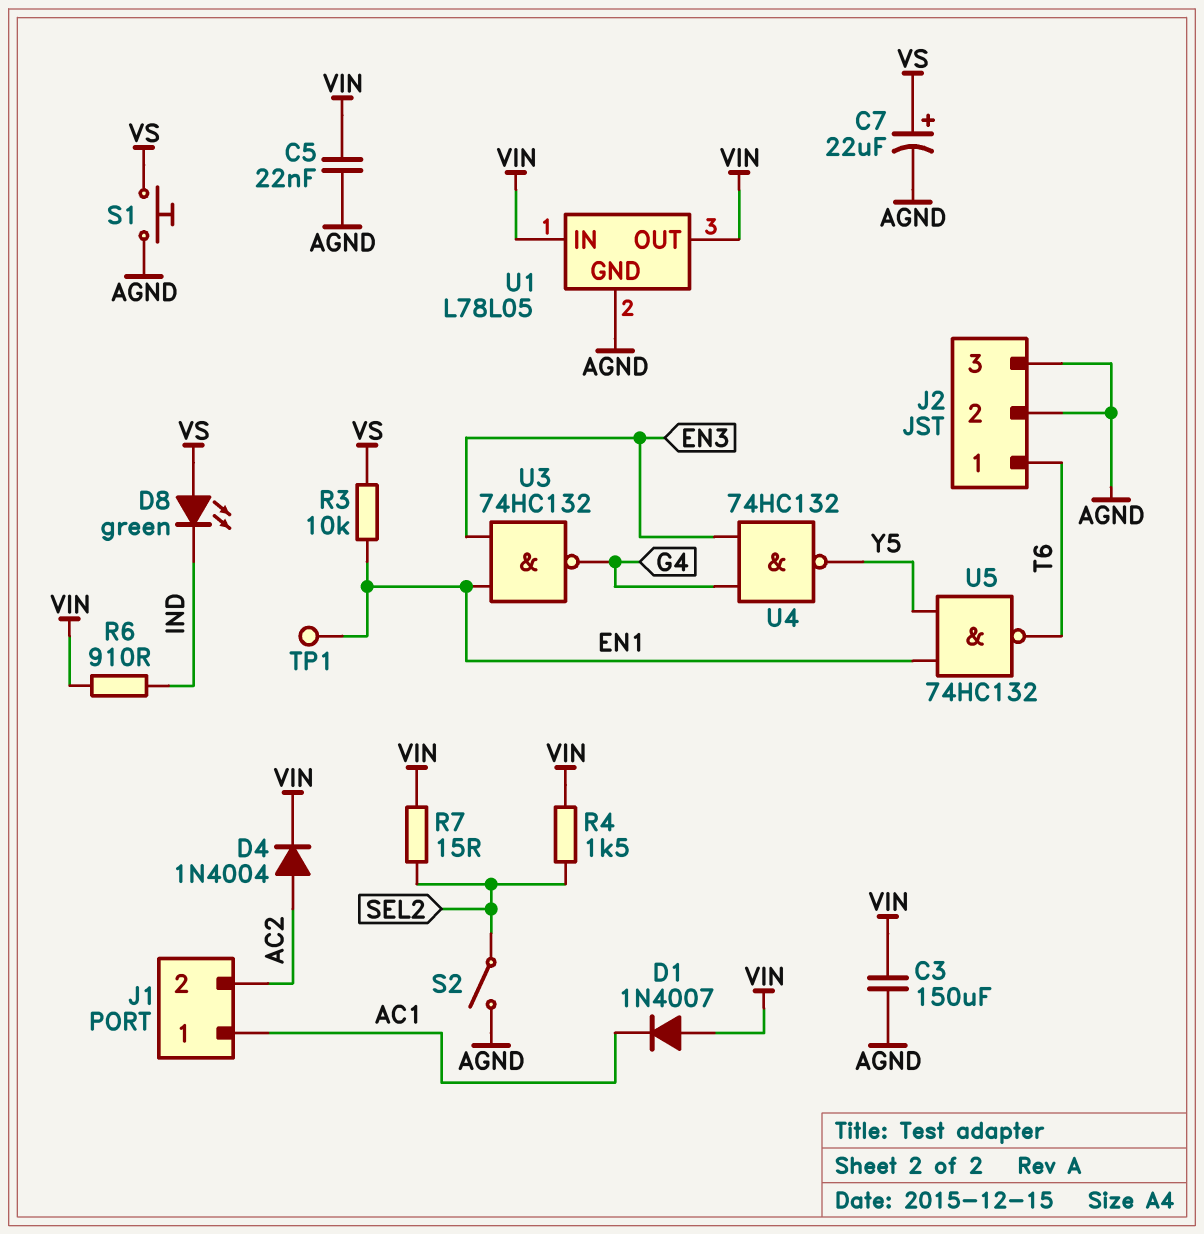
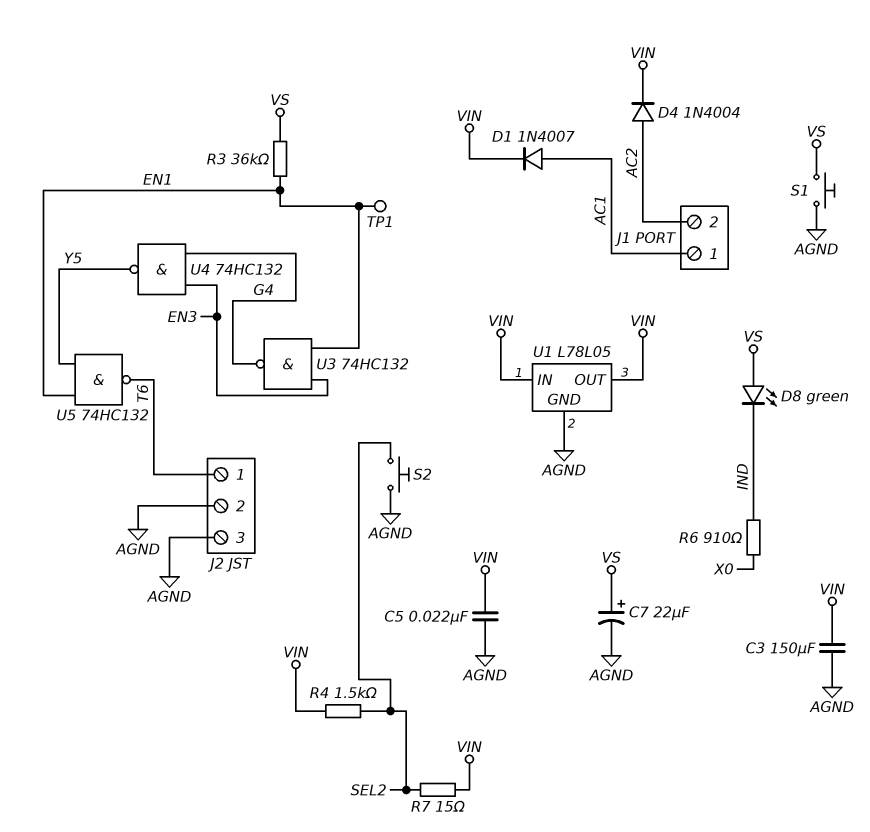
D1: diode 1N4007 (A VIN, K AC1) -> diode 1N4007 (A AC1, K VIN)
R3: 10k (EN1, VS) -> 36k (EN1, VS)
R6: 910 (IND, VIN) -> 910 (IND, X0)
S2: switch (AGND, SEL2) -> button (AGND, SEL2)

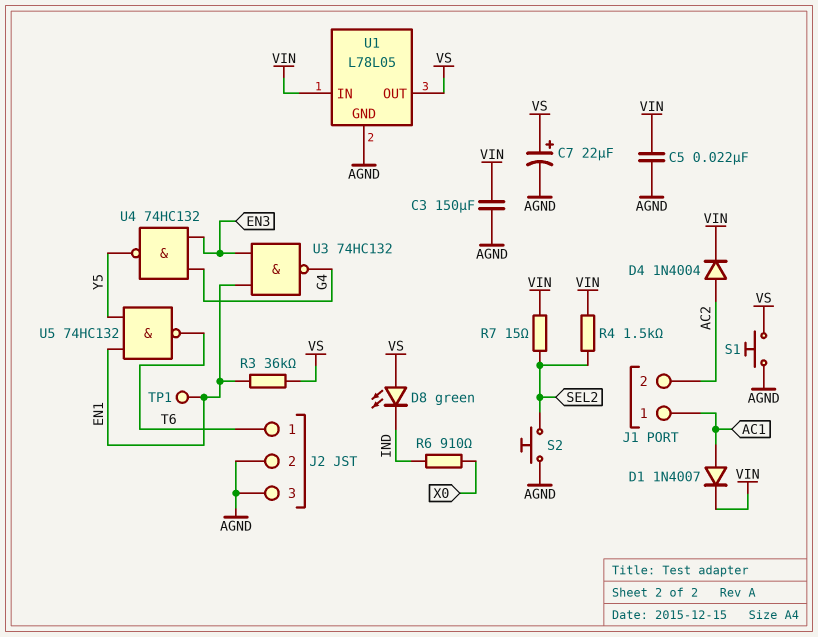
U1 pin OUT: VIN -> VS

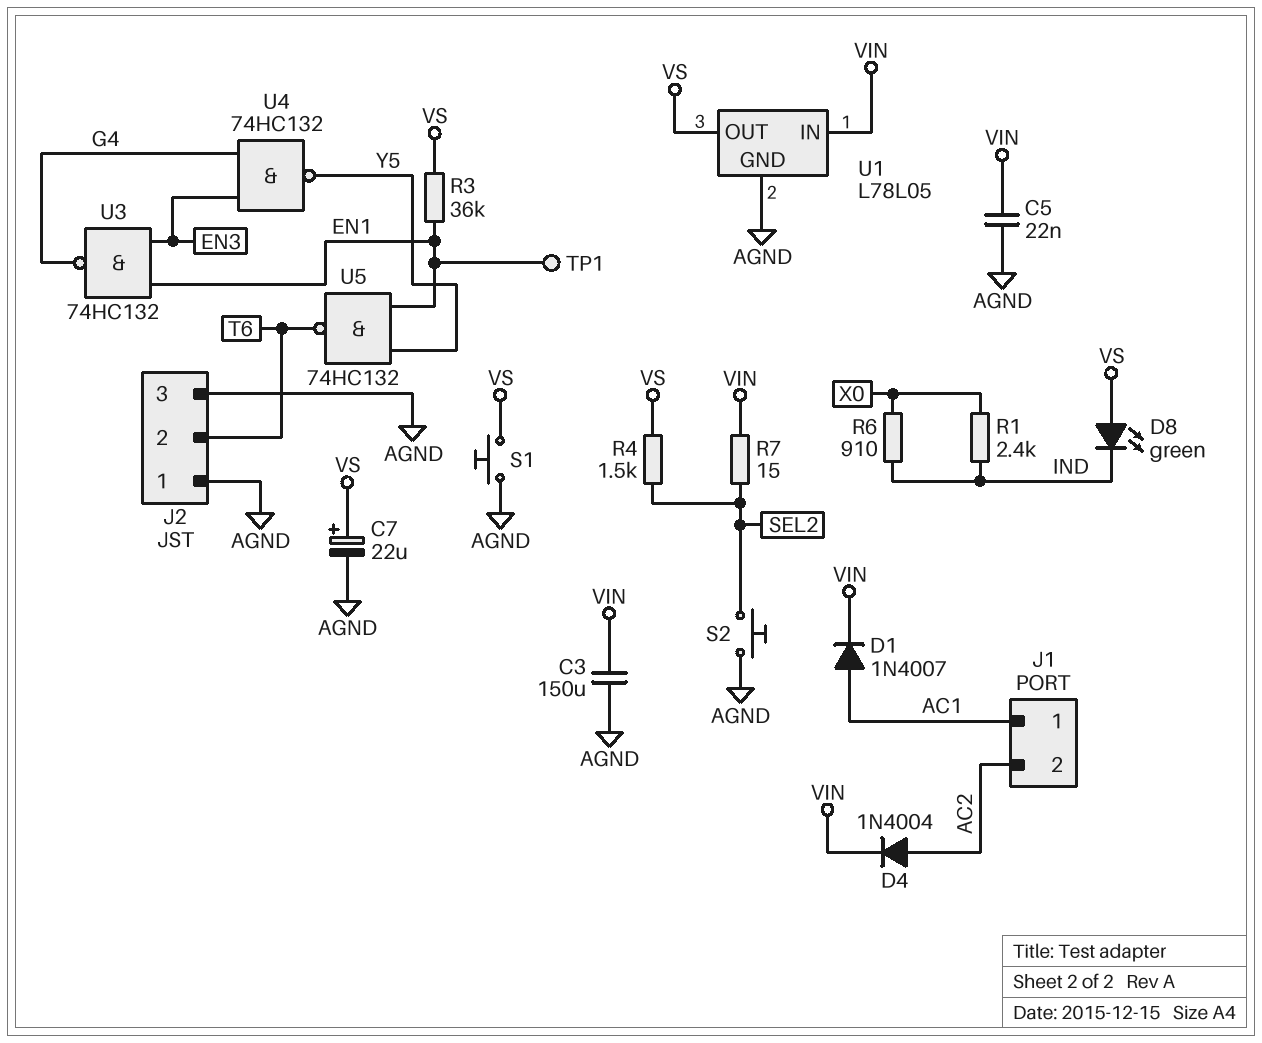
J2 pin 1: T6 -> AGND
J2 pin 2: AGND -> T6
R1: none -> 2.4k (IND, X0)
R4: 1.5k (SEL2, VIN) -> 1.5k (SEL2, VS)

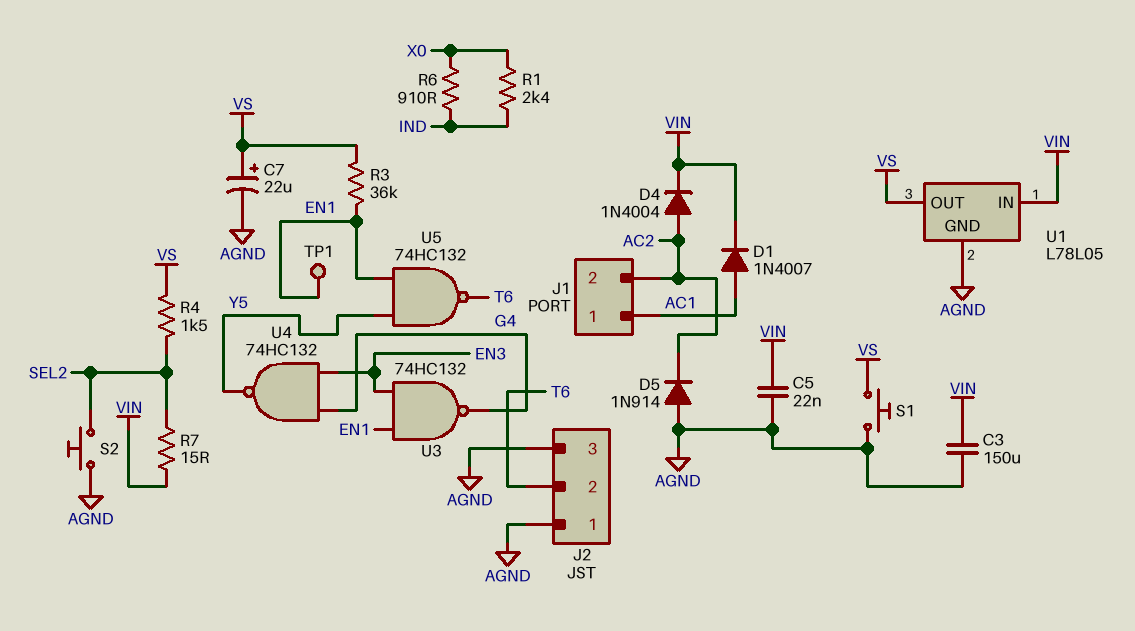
D5: none -> diode 1N914 (A AGND, K AC2)
D8: LED green (A VS, K IND) -> none

